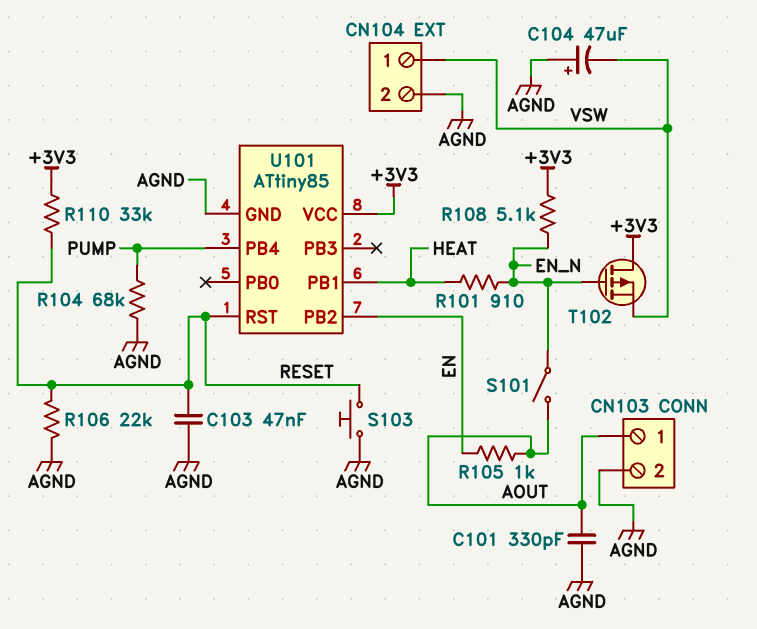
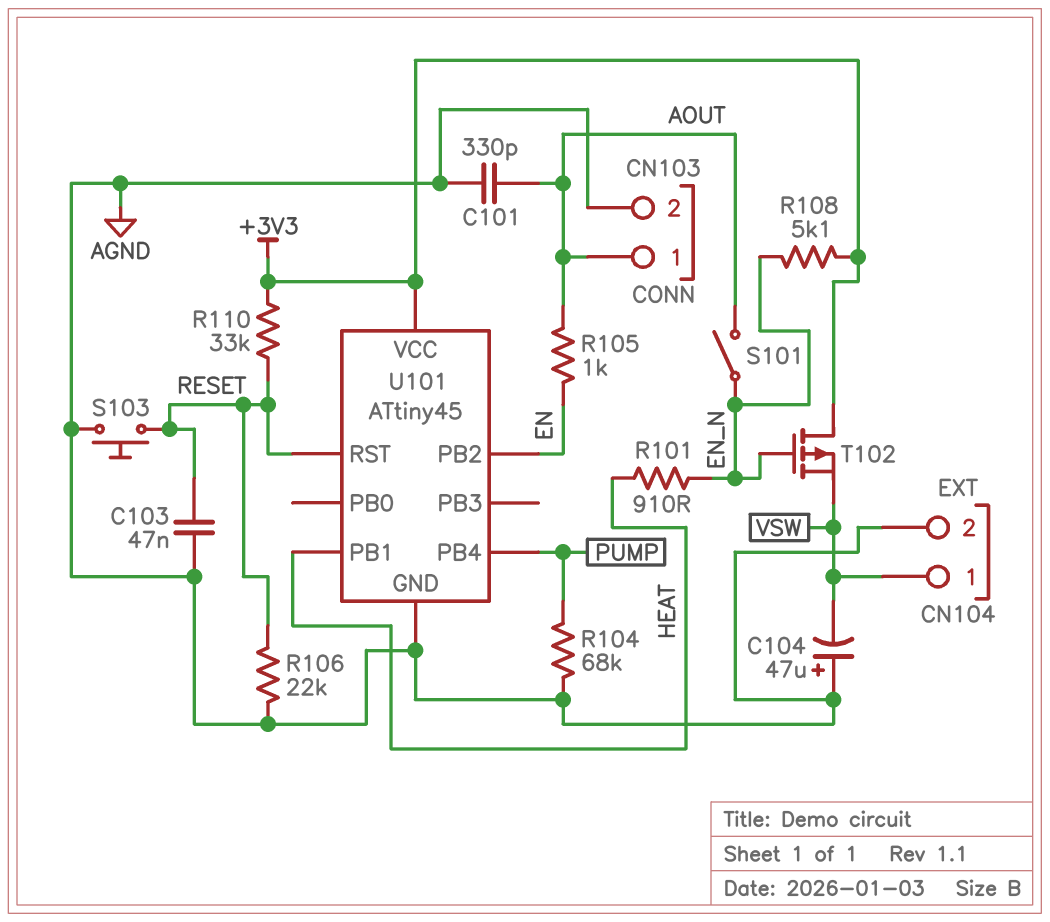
U101: ATtiny85 -> ATtiny45

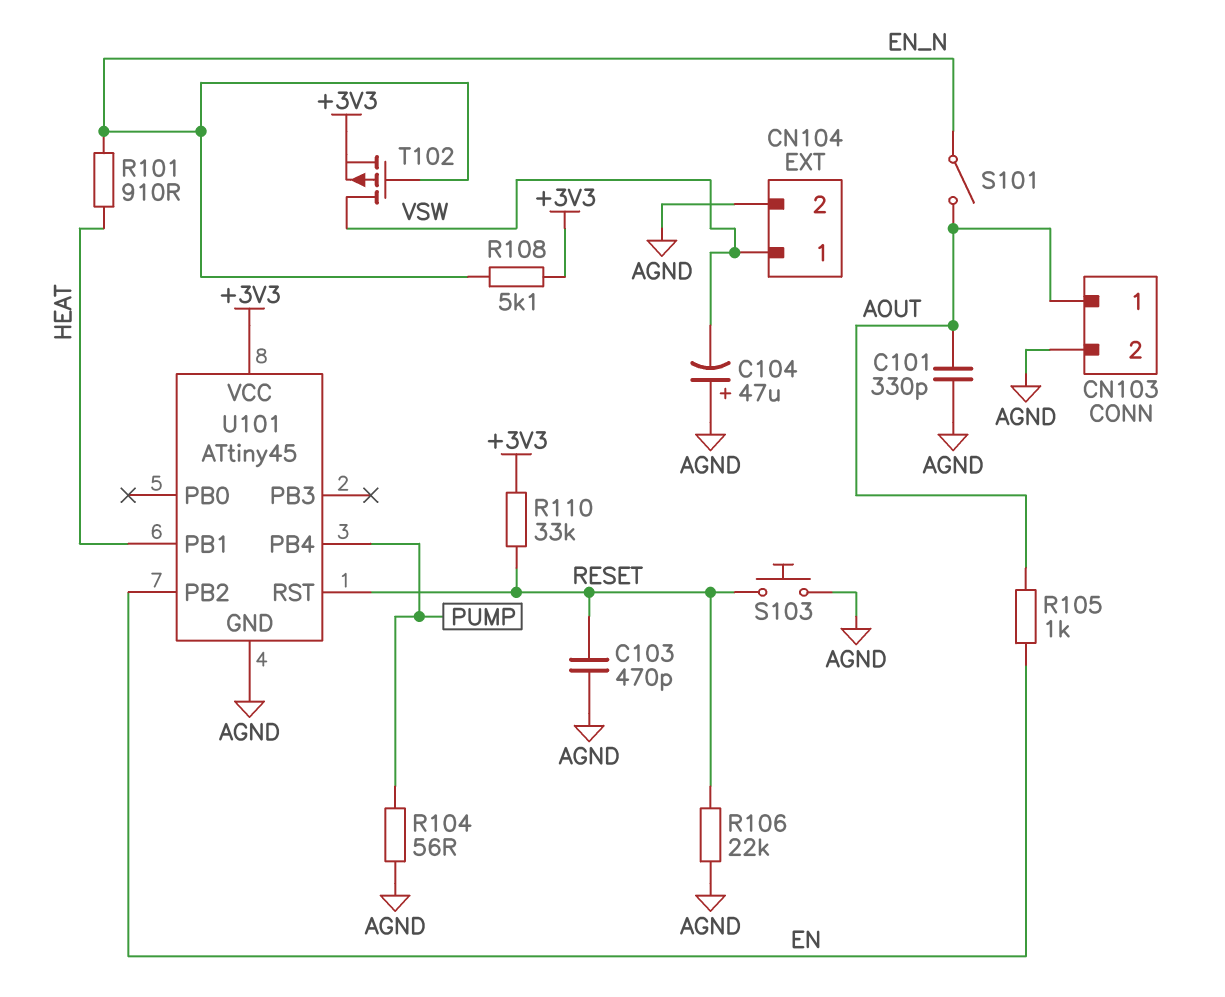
C103: 47nF (AGND, RESET) -> 470pF (AGND, RESET)
R104: 68k (AGND, PUMP) -> 56 (AGND, PUMP)
T102: PMOS (G EN_N, D +3V3, S VSW) -> PMOS (G EN_N, D VSW, S +3V3)

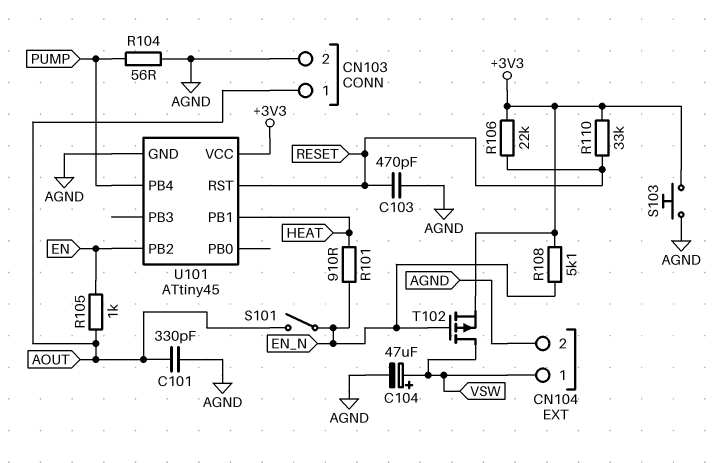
C104: 47uF (plus AGND, minus VSW) -> 47uF (plus VSW, minus AGND)
R106: 22k (AGND, RESET) -> 22k (+3V3, RESET)
S103: button (AGND, RESET) -> button (+3V3, AGND)

